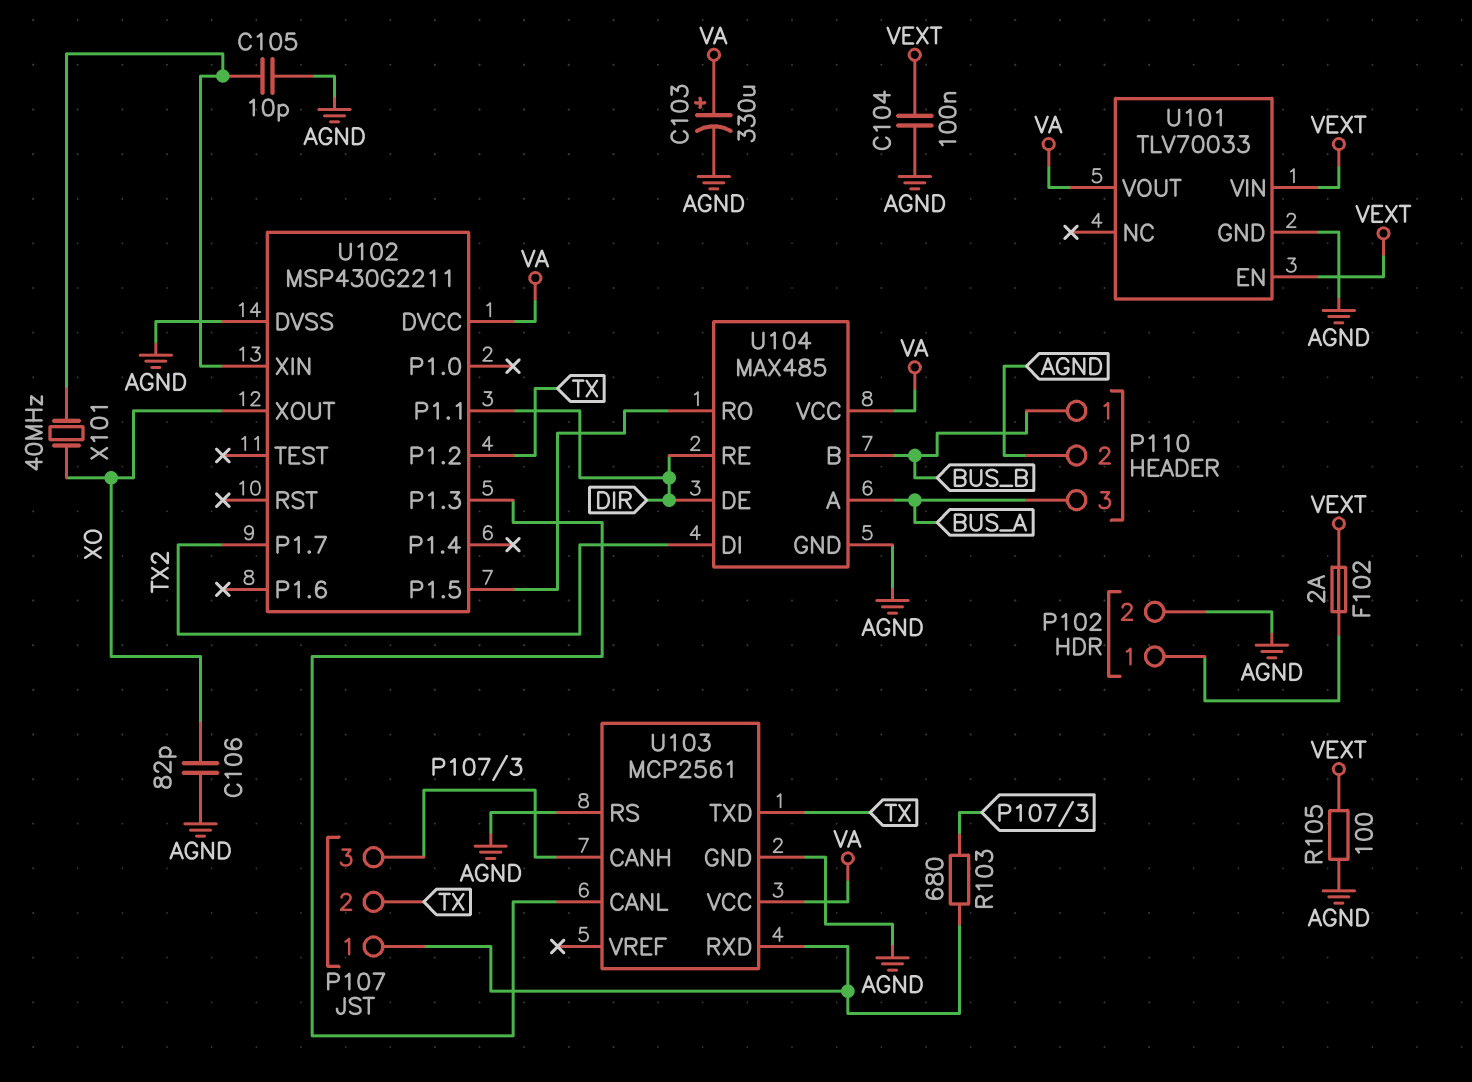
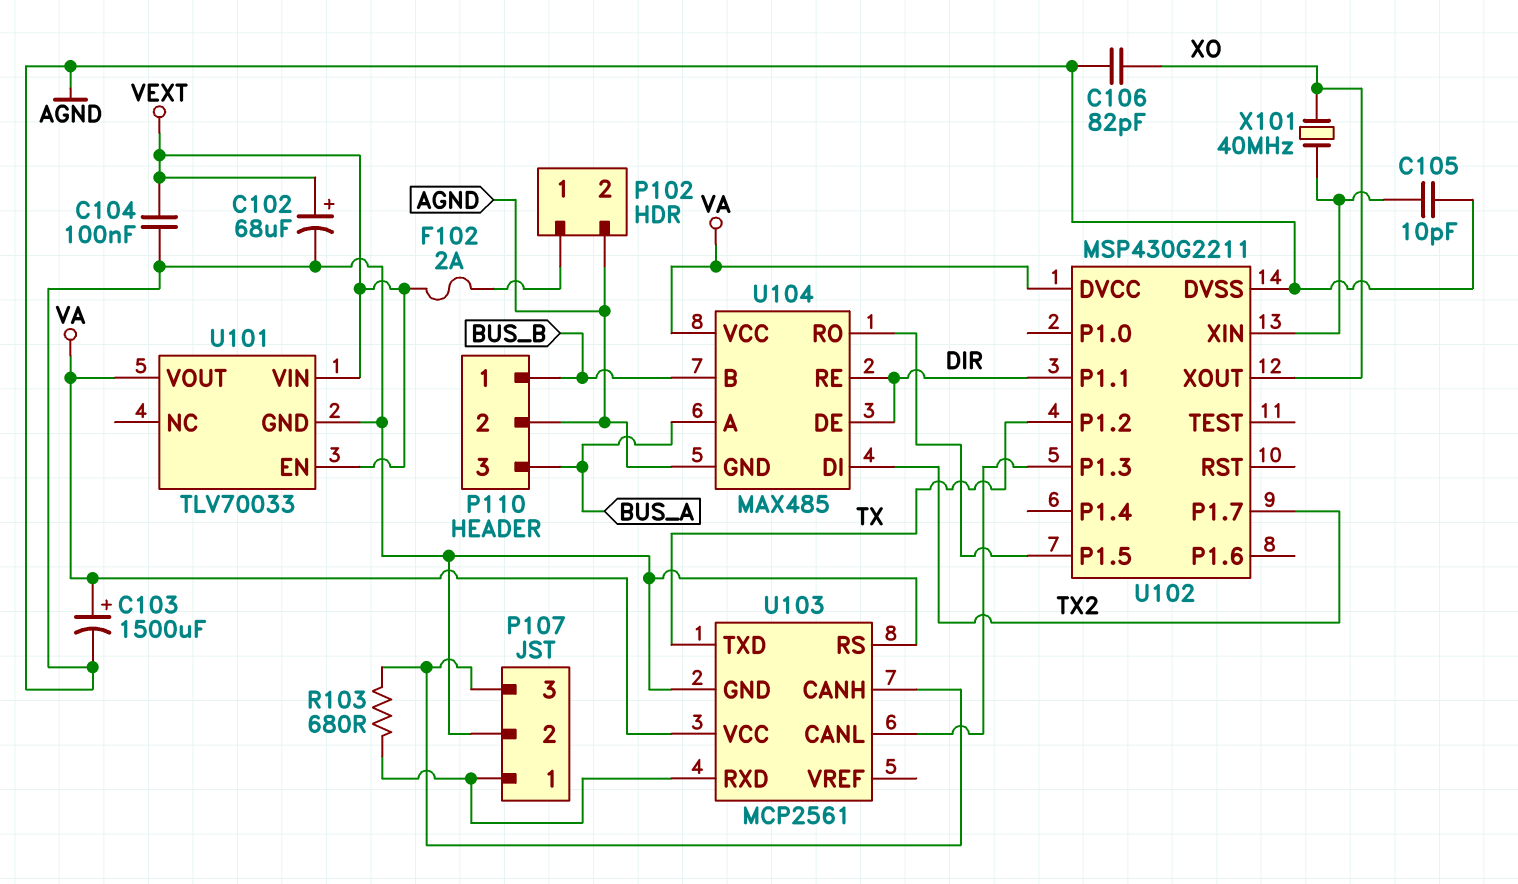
C102: none -> 68uF (plus VEXT, minus AGND)
C103: 330uF (plus VA, minus AGND) -> 1500uF (plus VA, minus AGND)
P107 pin 2: TX -> AGND
R105: 100 (AGND, VEXT) -> none

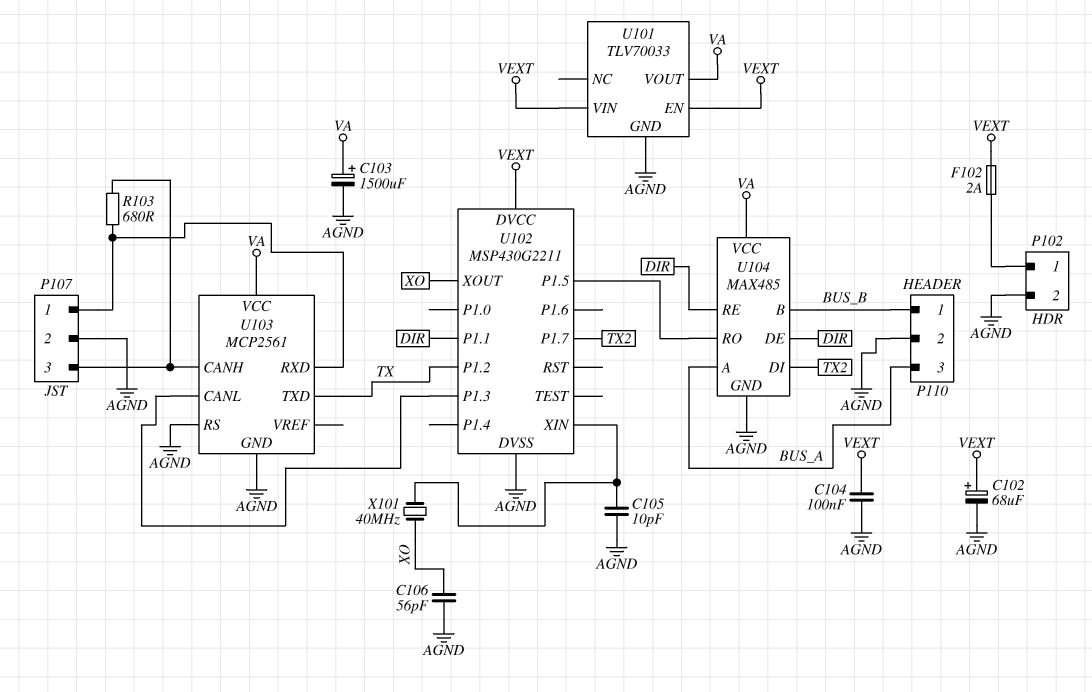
C106: 82pF (AGND, XO) -> 56pF (AGND, XO)
U102 pin DVCC: VA -> VEXT

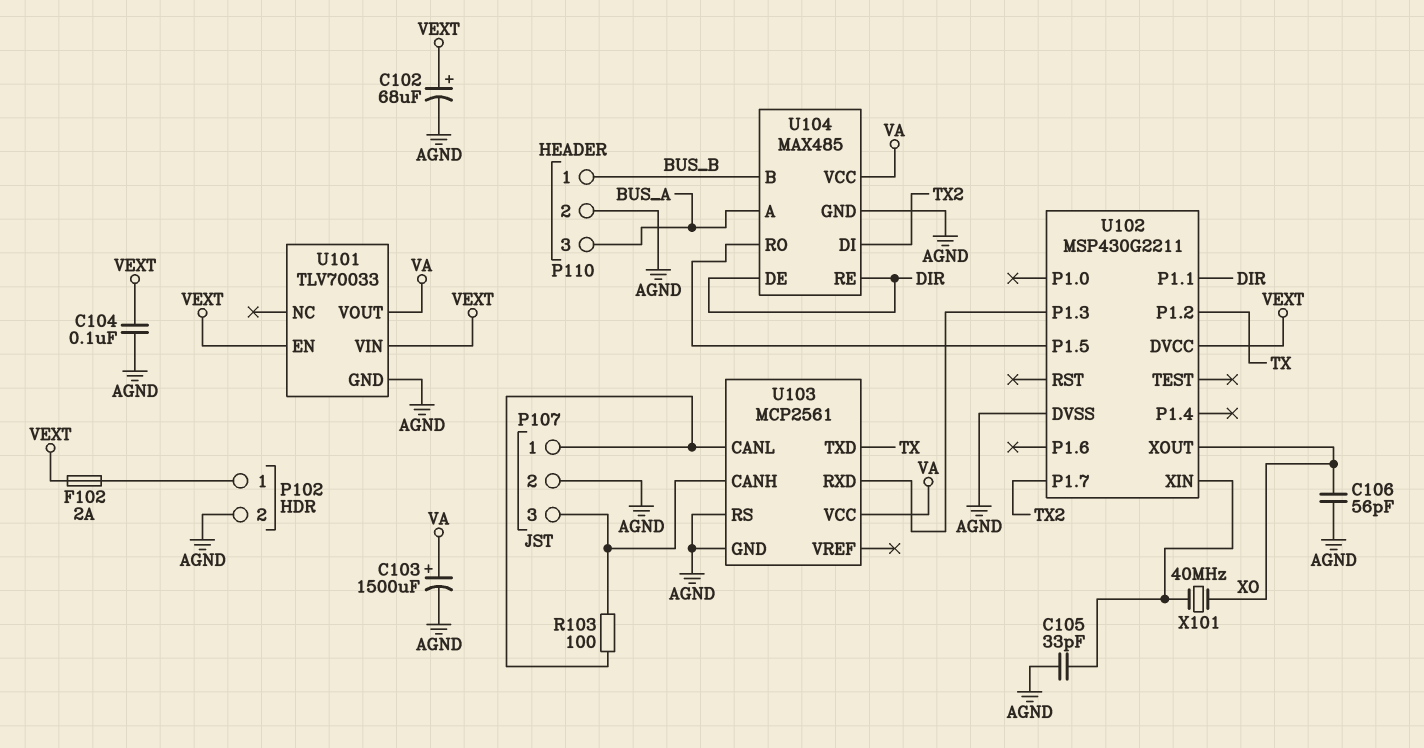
C105: 10pF (AGND, U102/XIN) -> 33pF (AGND, U102/XIN)
R103: 680 (P107/1, P107/3) -> 100 (P107/1, P107/3)
U103 pin CANL: U102/P1.3 -> P107/1
U103 pin RXD: P107/1 -> U102/P1.3

